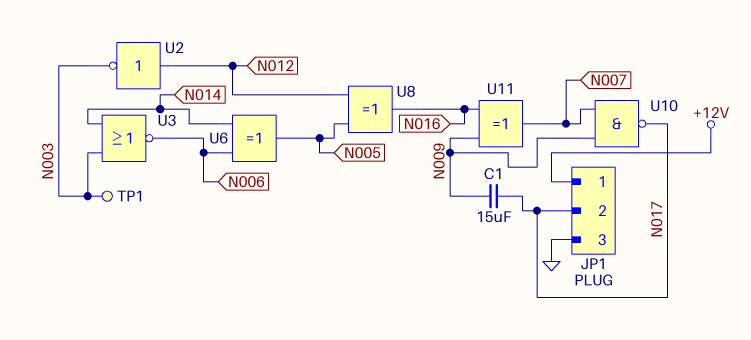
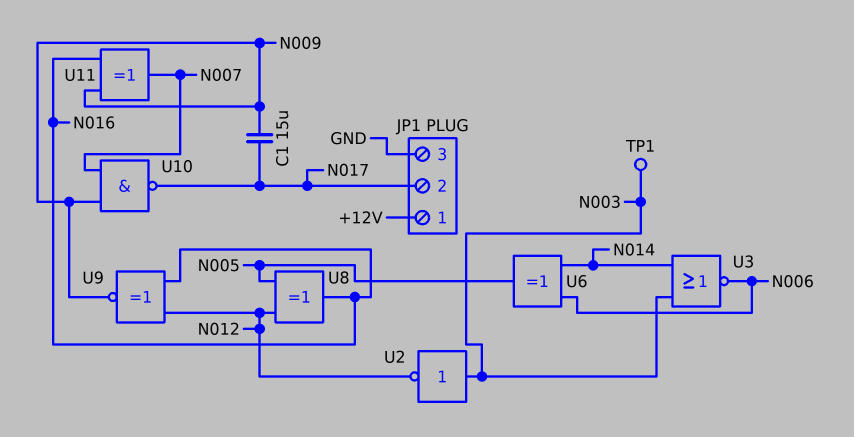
U2: NOT (in N012, out N003) -> NOT (in N003, out N012)
U9: none -> XNOR (in N012, in N016, out N009)

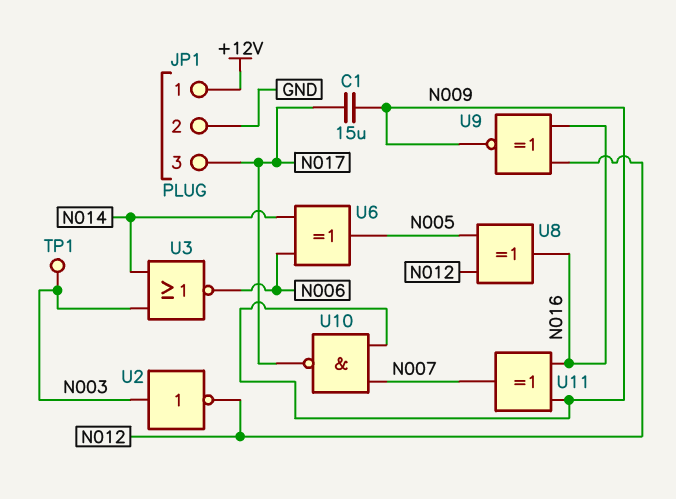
JP1 pin 2: N017 -> GND
JP1 pin 3: GND -> N017

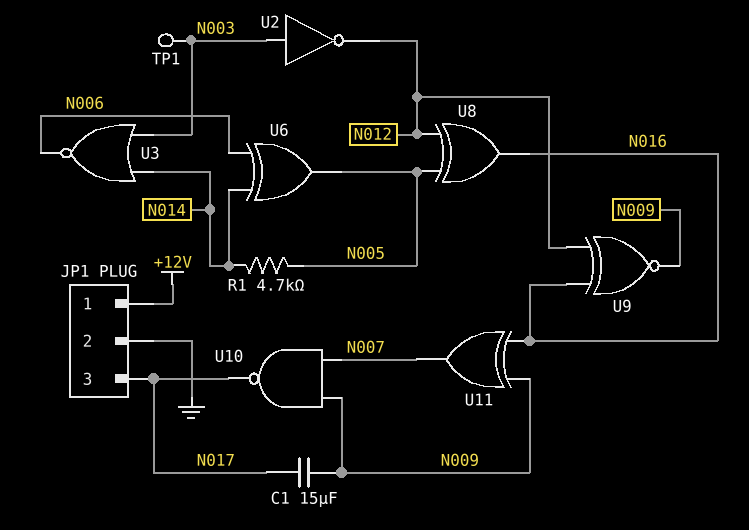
R1: none -> 4.7k (N005, N014)

